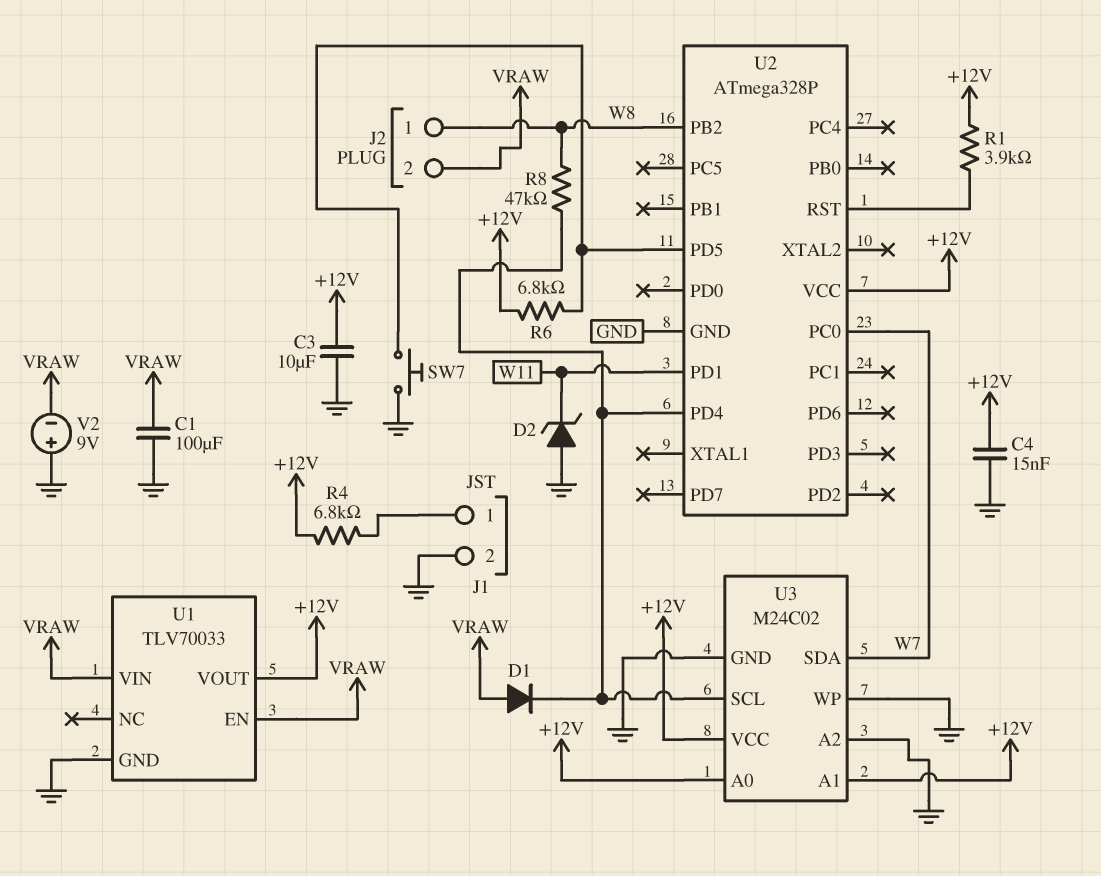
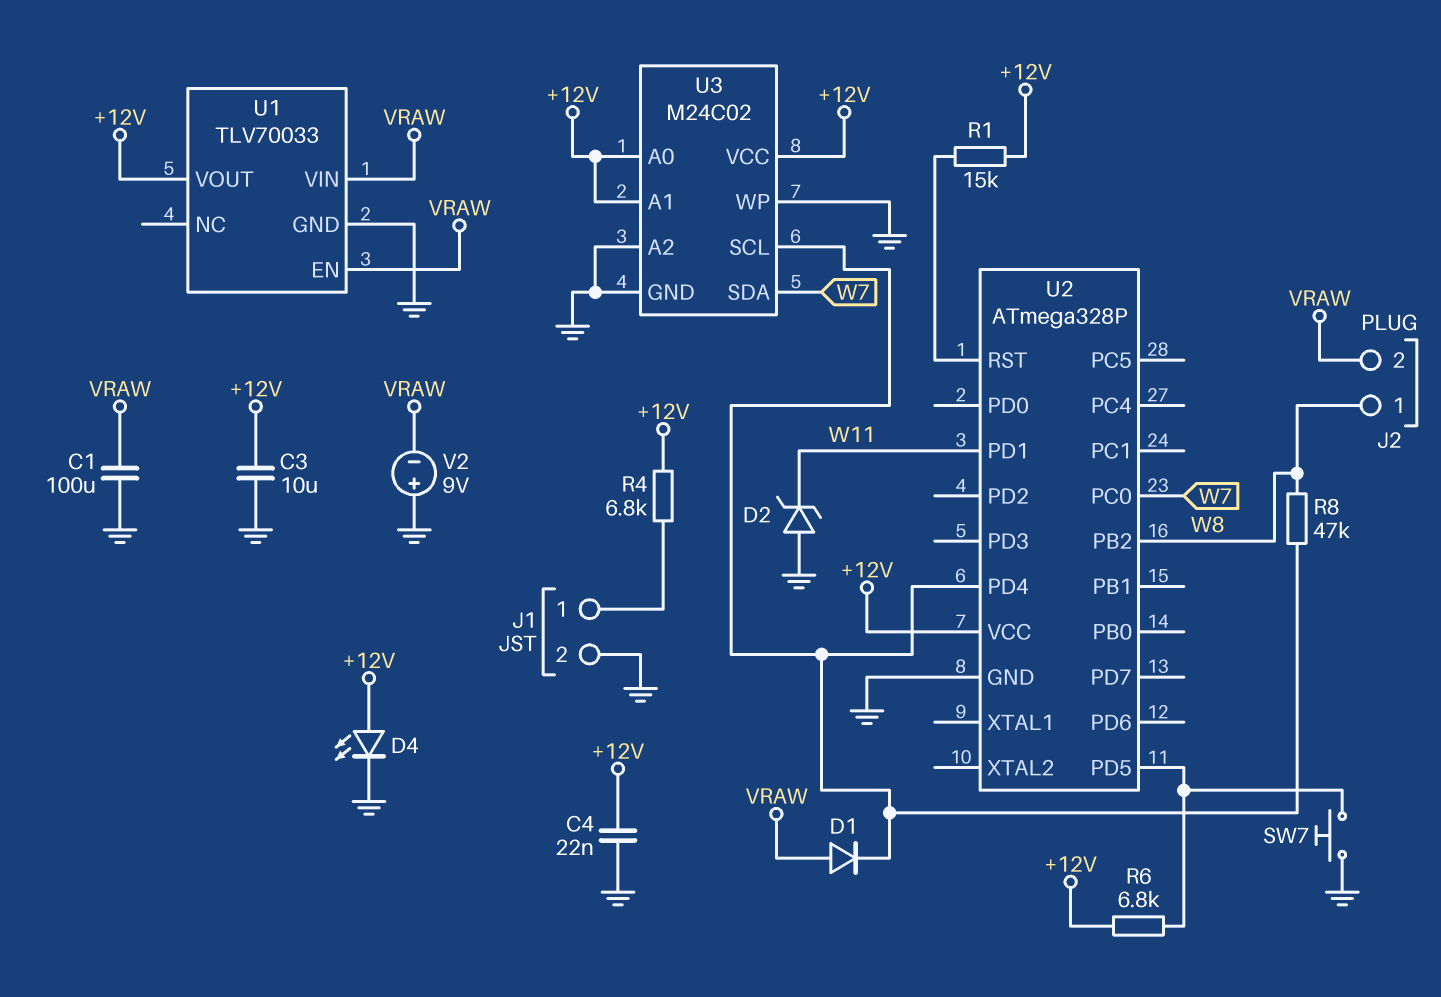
C4: 15nF (+12V, GND) -> 22nF (+12V, GND)
D4: none -> LED (A +12V, K GND)
R1: 3.9k (+12V, U2/RST) -> 15k (+12V, U2/RST)

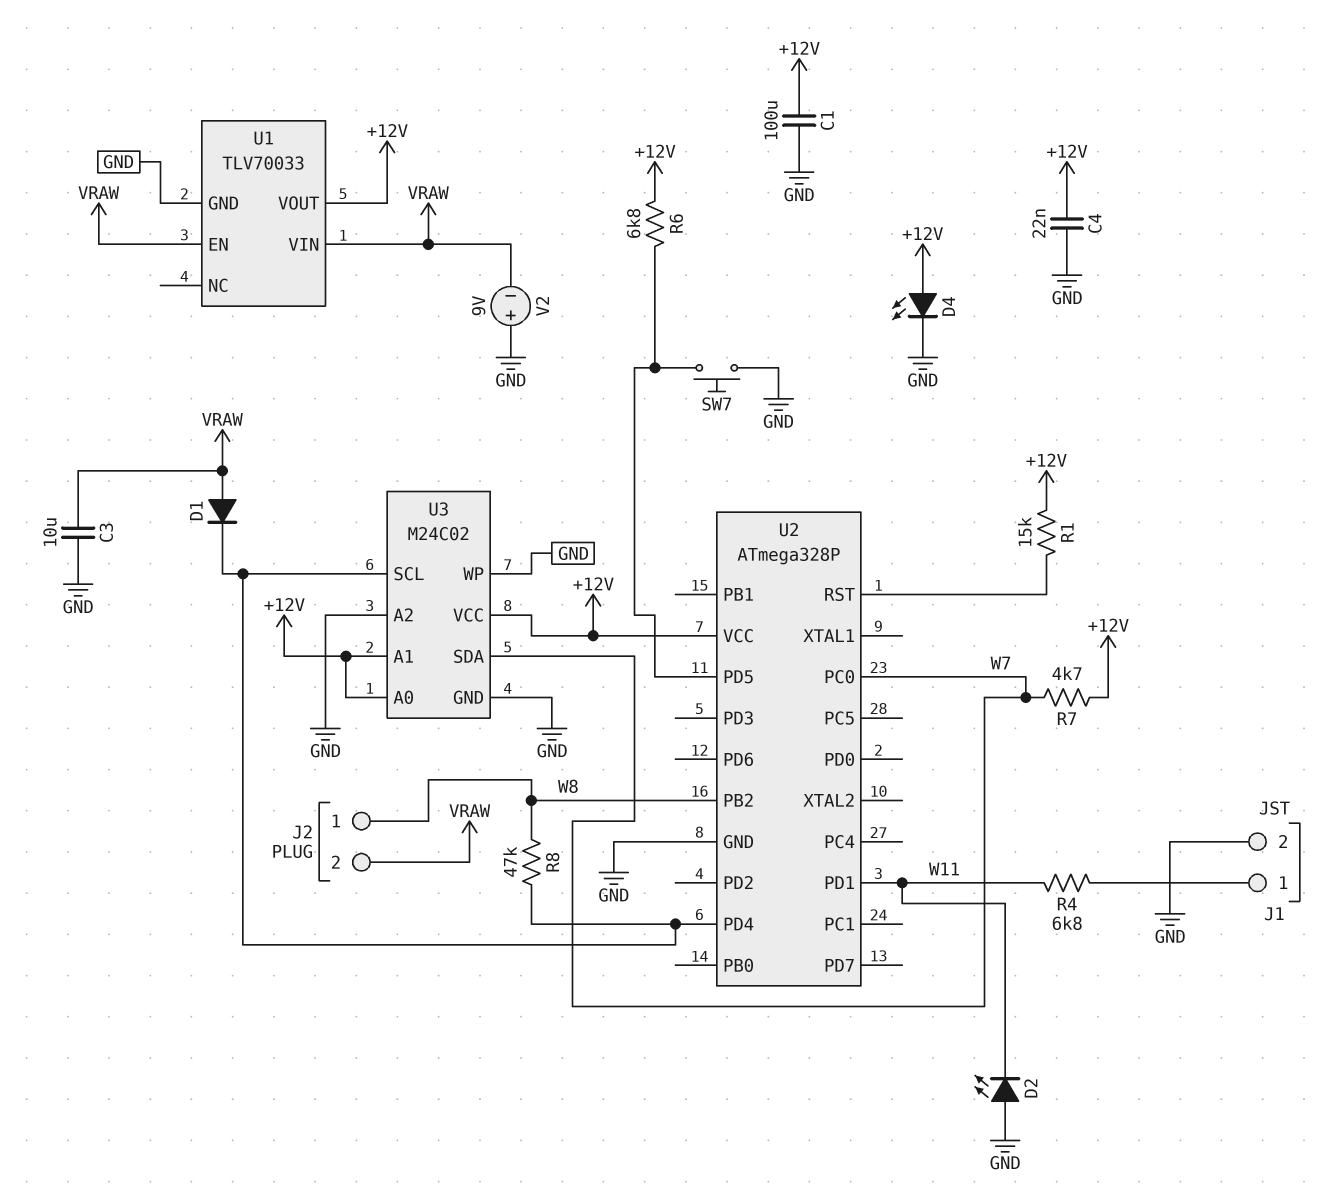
C1: 100uF (GND, VRAW) -> 100uF (+12V, GND)
C3: 10uF (+12V, GND) -> 10uF (GND, VRAW)
D2: zener (A GND, K W11) -> LED (A GND, K W11)
R4: 6.8k (+12V, J1/1) -> 6.8k (J1/1, W11)
R7: none -> 4.7k (+12V, W7)

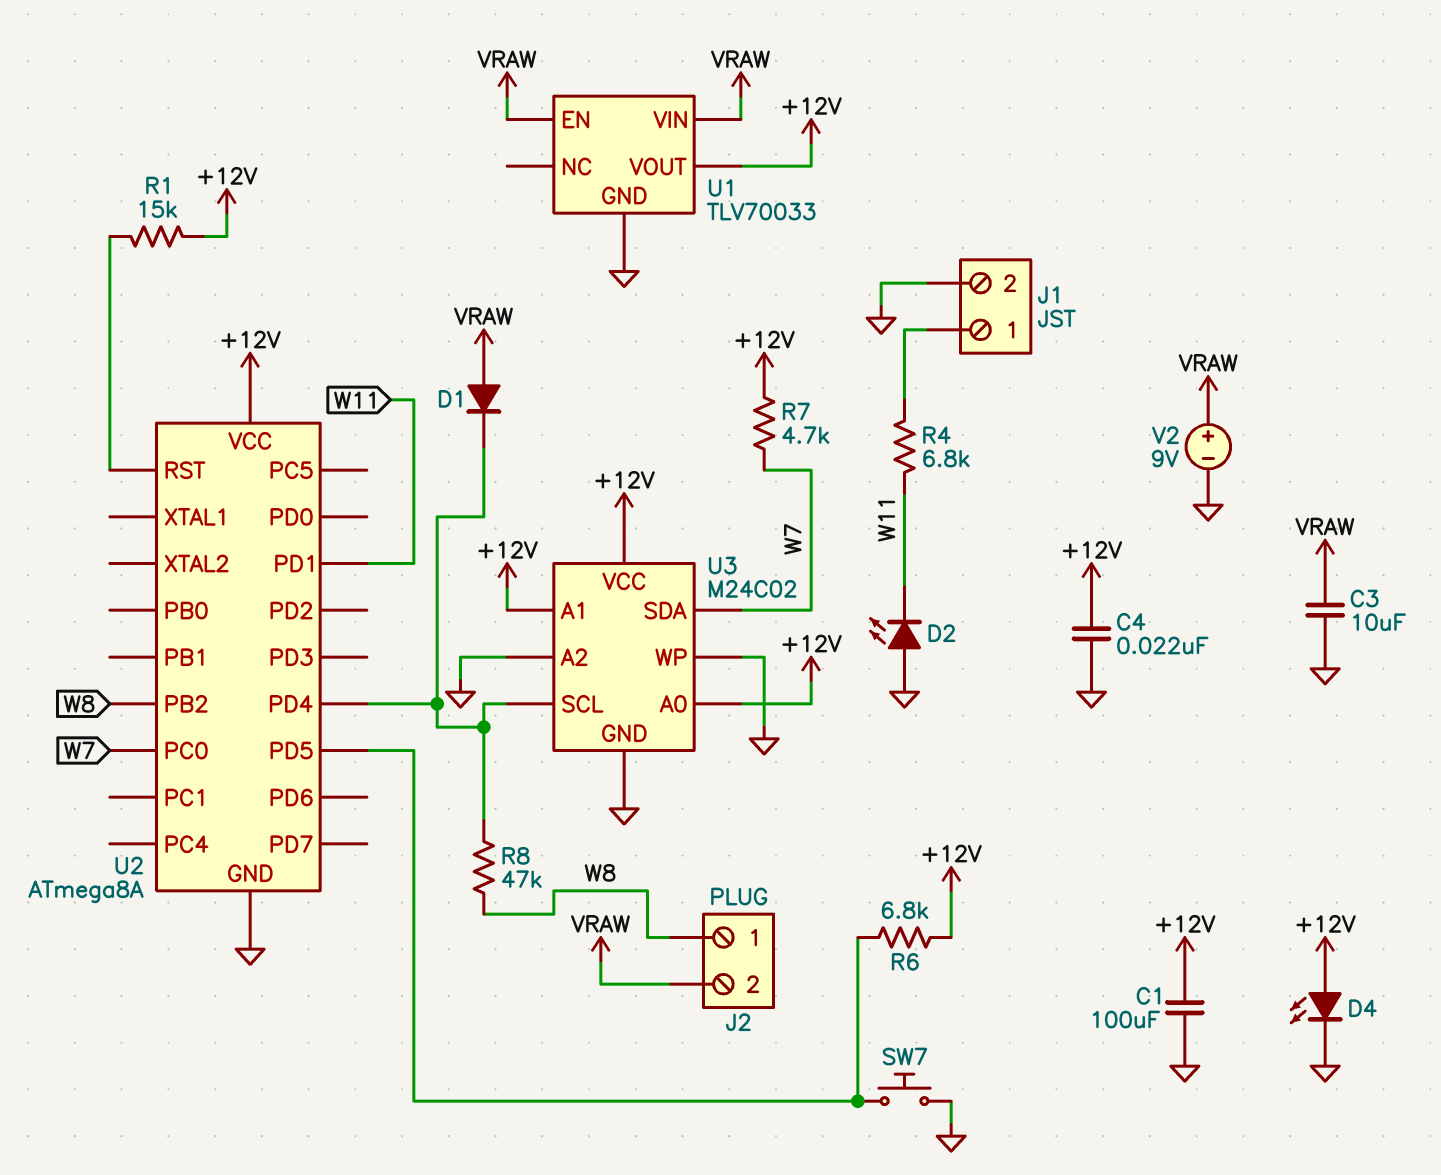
U2: ATmega328P -> ATmega8A
V2: 9V (plus GND, minus VRAW) -> 9V (plus VRAW, minus GND)

